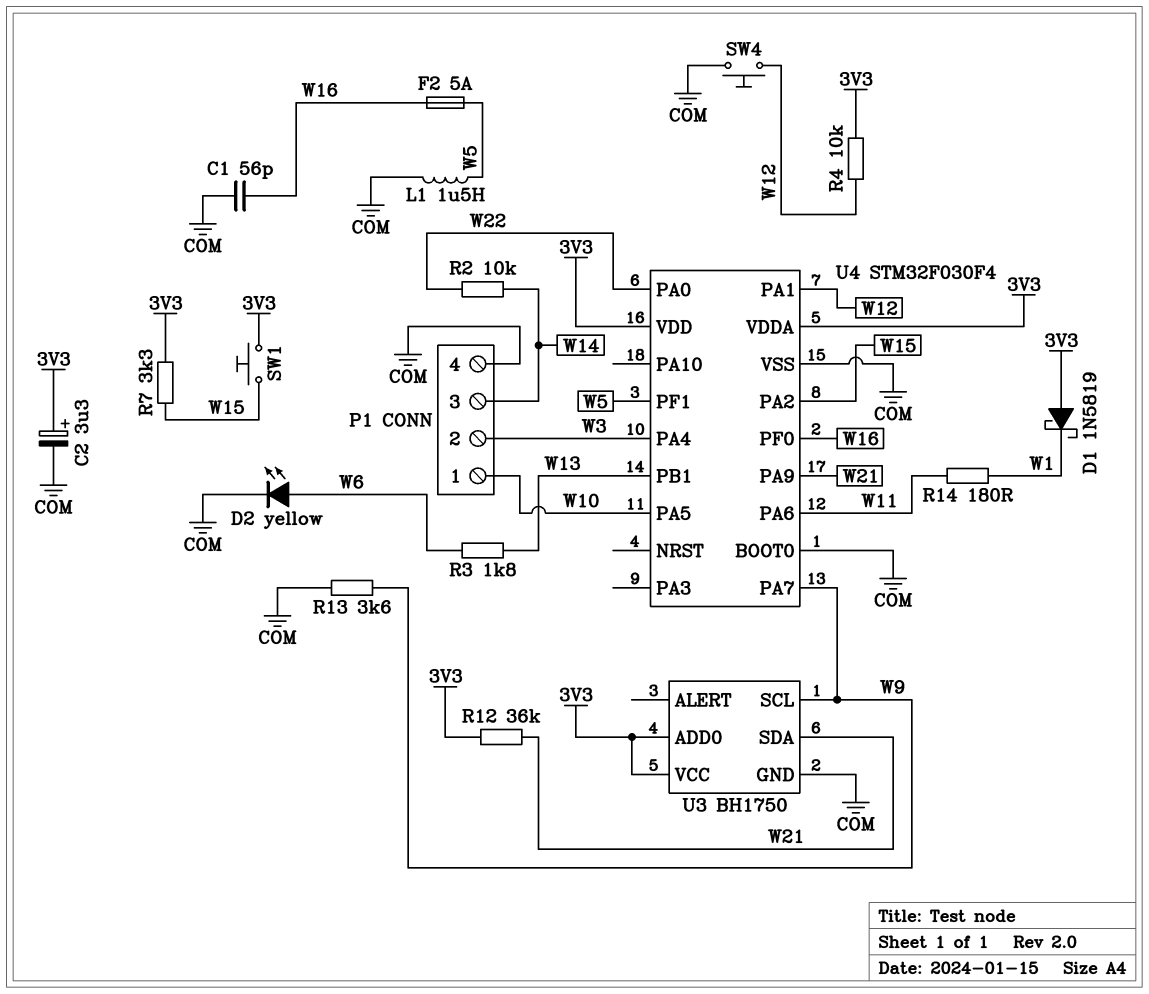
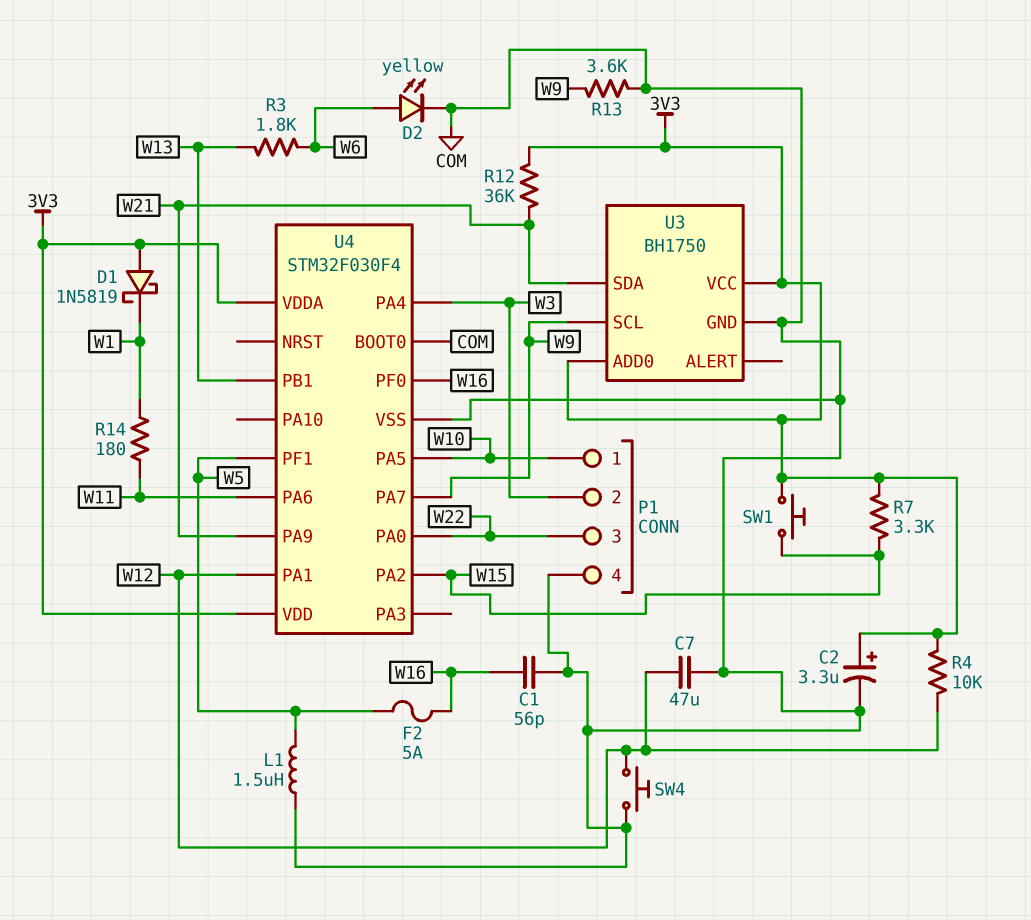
C7: none -> 47uF (COM, W12)
P1 pin 3: W14 -> W22
R2: 10k (W14, W22) -> none

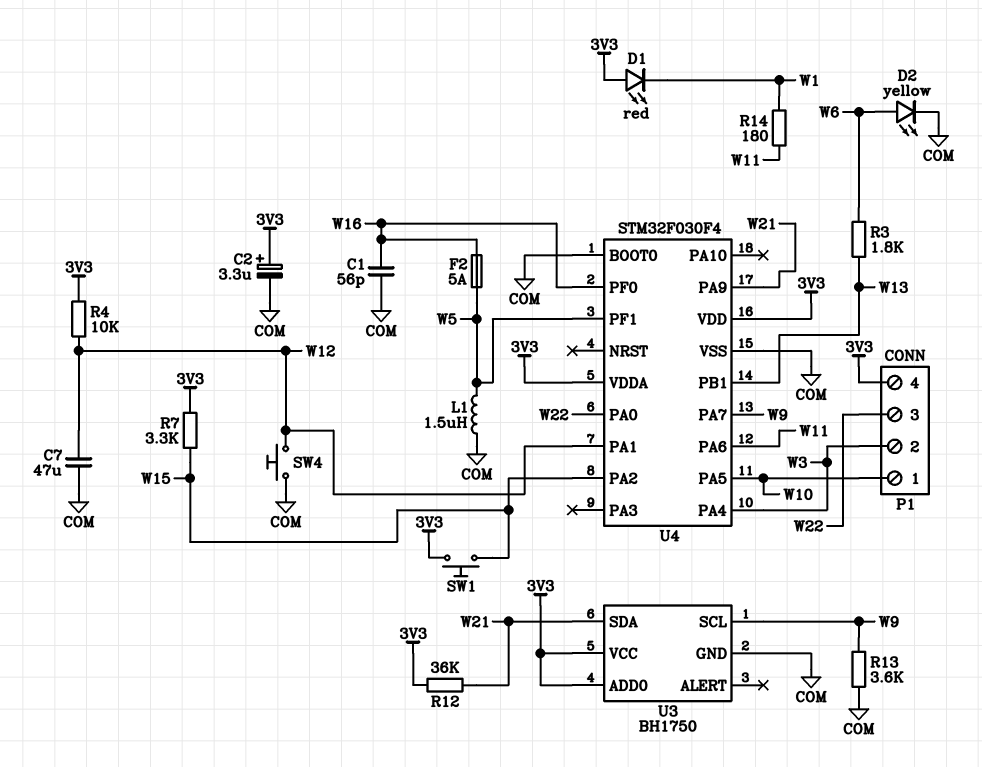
D1: schottky 1N5819 (A 3V3, K W1) -> LED red (A 3V3, K W1)
P1 pin 4: COM -> 3V3

